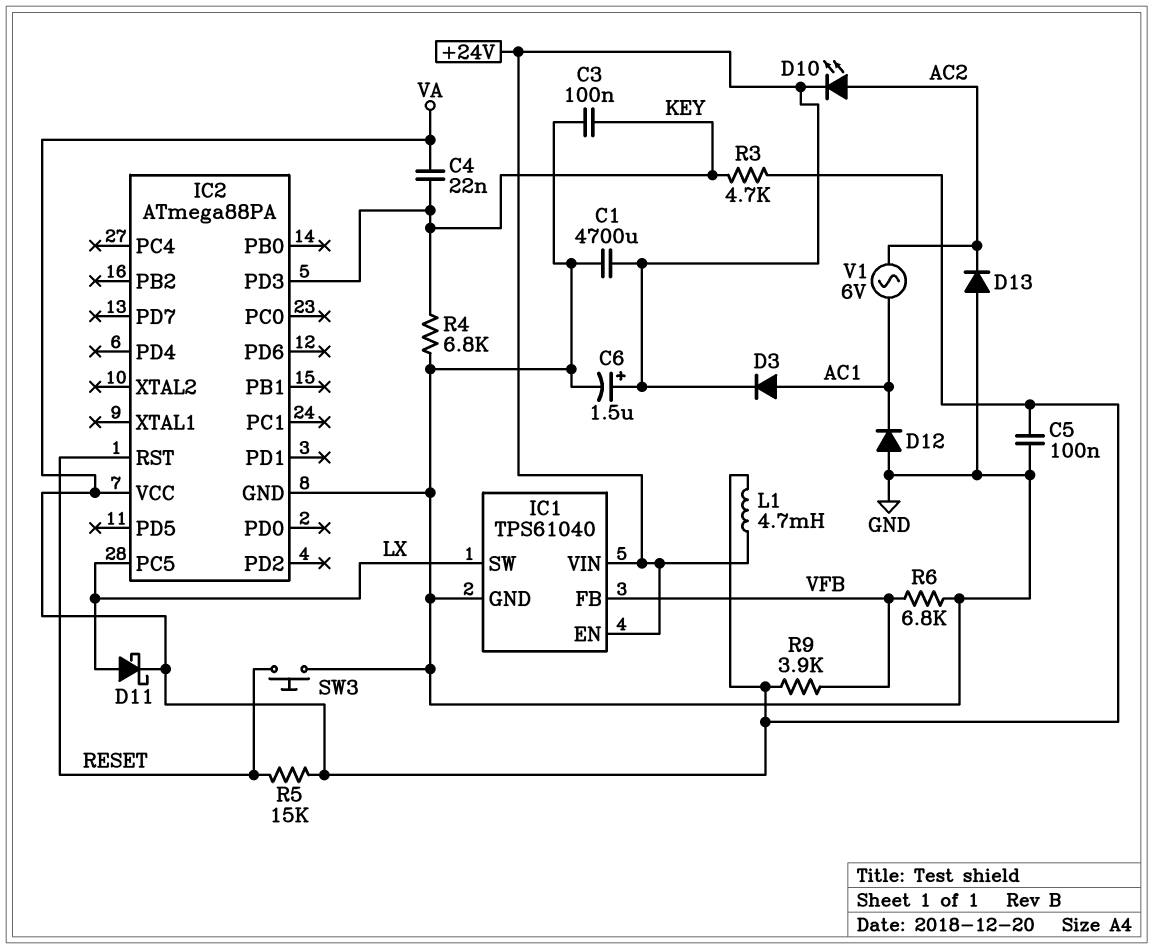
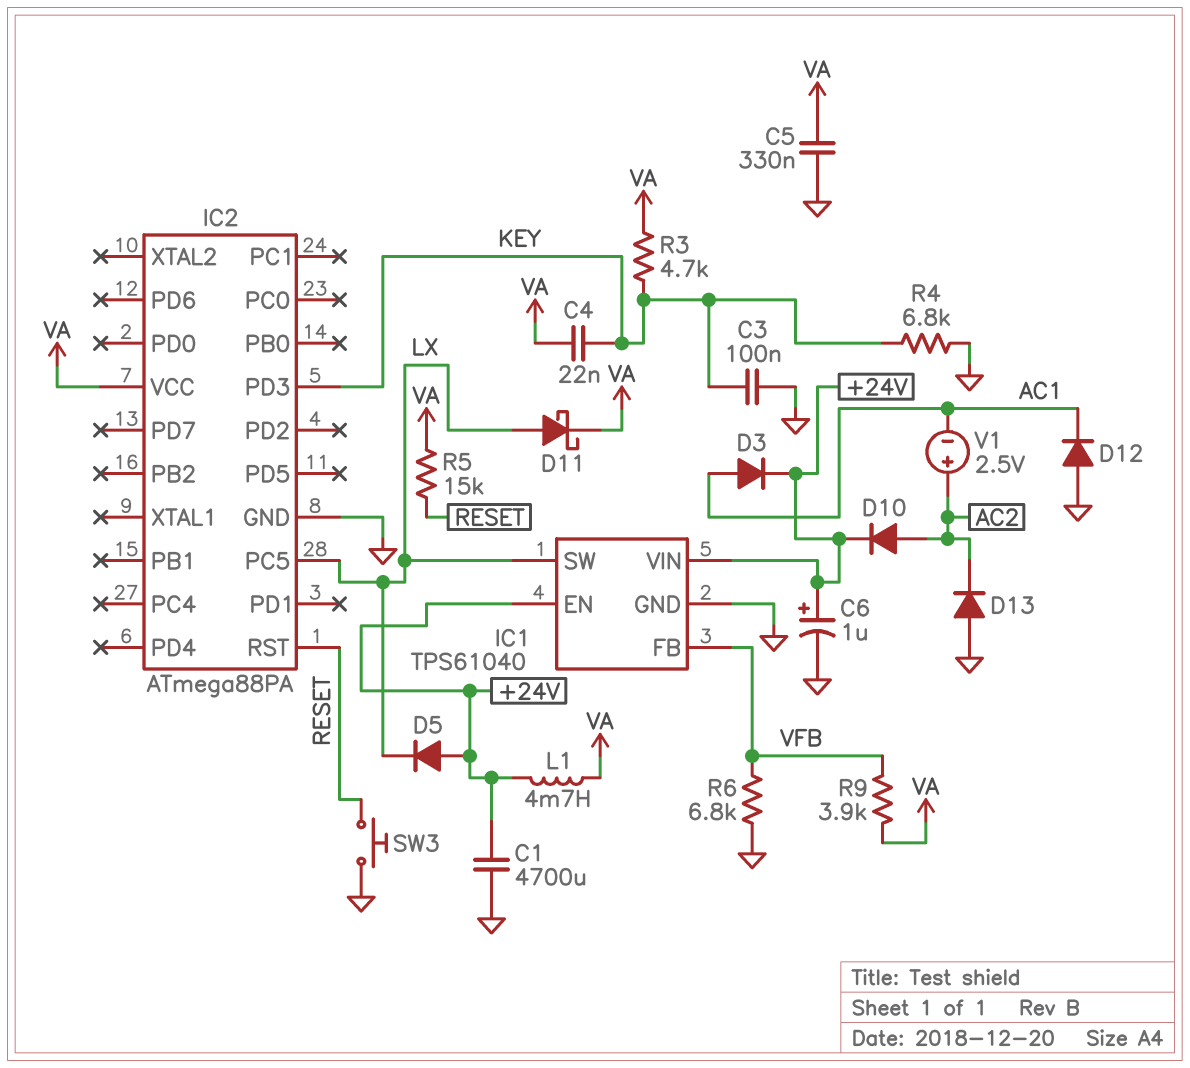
C5: 100nF (GND, VA) -> 330nF (GND, VA)
C6: 1.5uF (plus +24V, minus GND) -> 1uF (plus +24V, minus GND)
D5: none -> diode (A +24V, K LX)
D10: LED (A AC2, K +24V) -> diode (A AC2, K +24V)
V1: AC 6V (AC1, AC2) -> 2.5V (plus AC2, minus AC1)

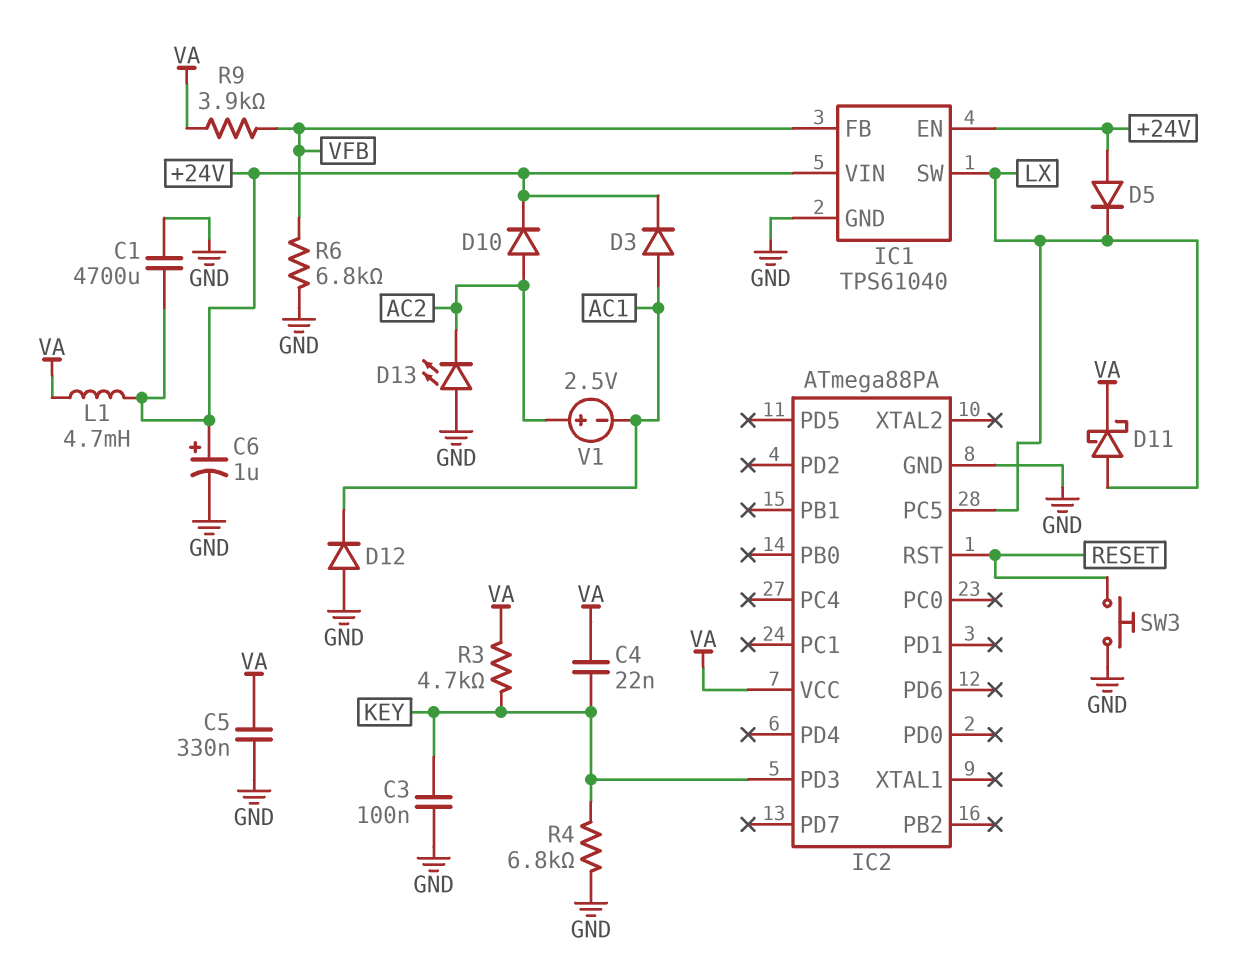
D13: diode (A GND, K AC2) -> LED (A GND, K AC2)
R5: 15k (RESET, VA) -> none

